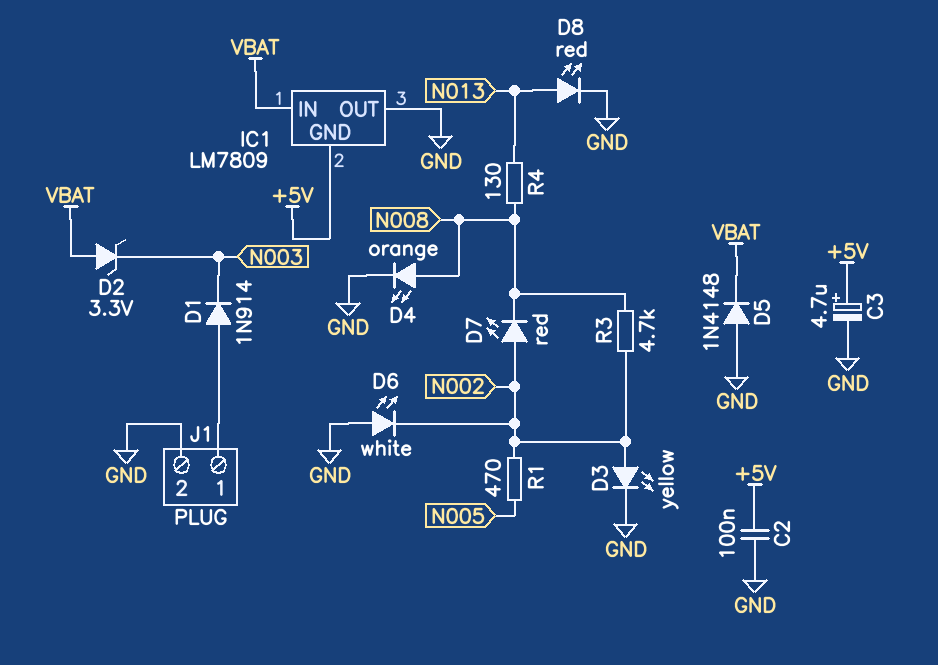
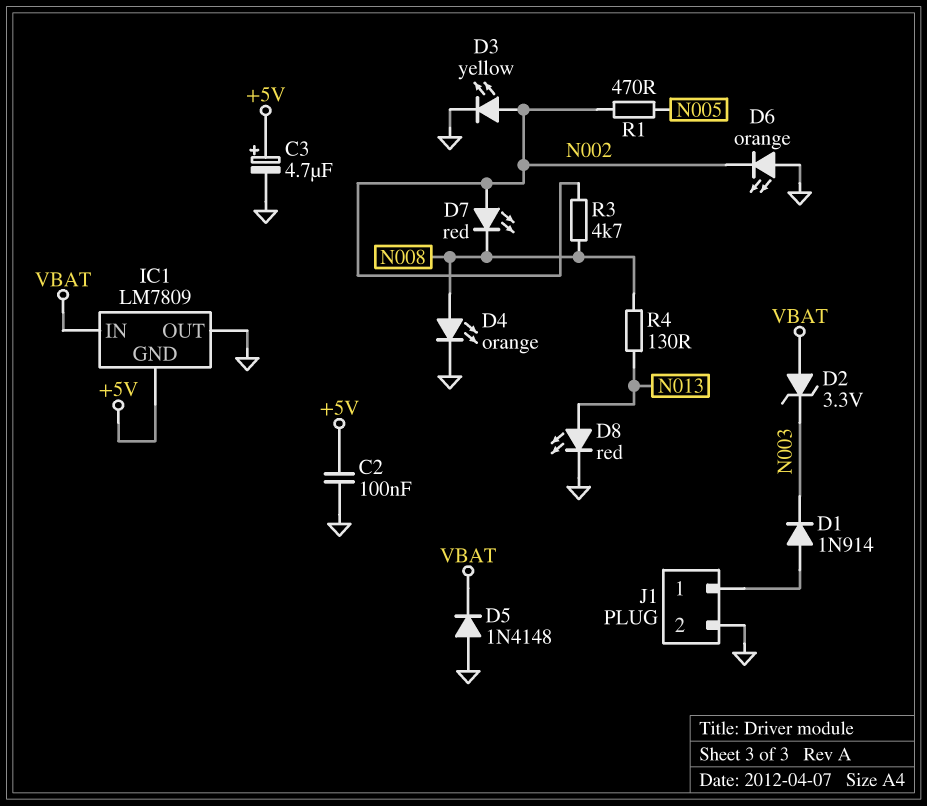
D6: LED white (A GND, K N002) -> LED orange (A GND, K N002)

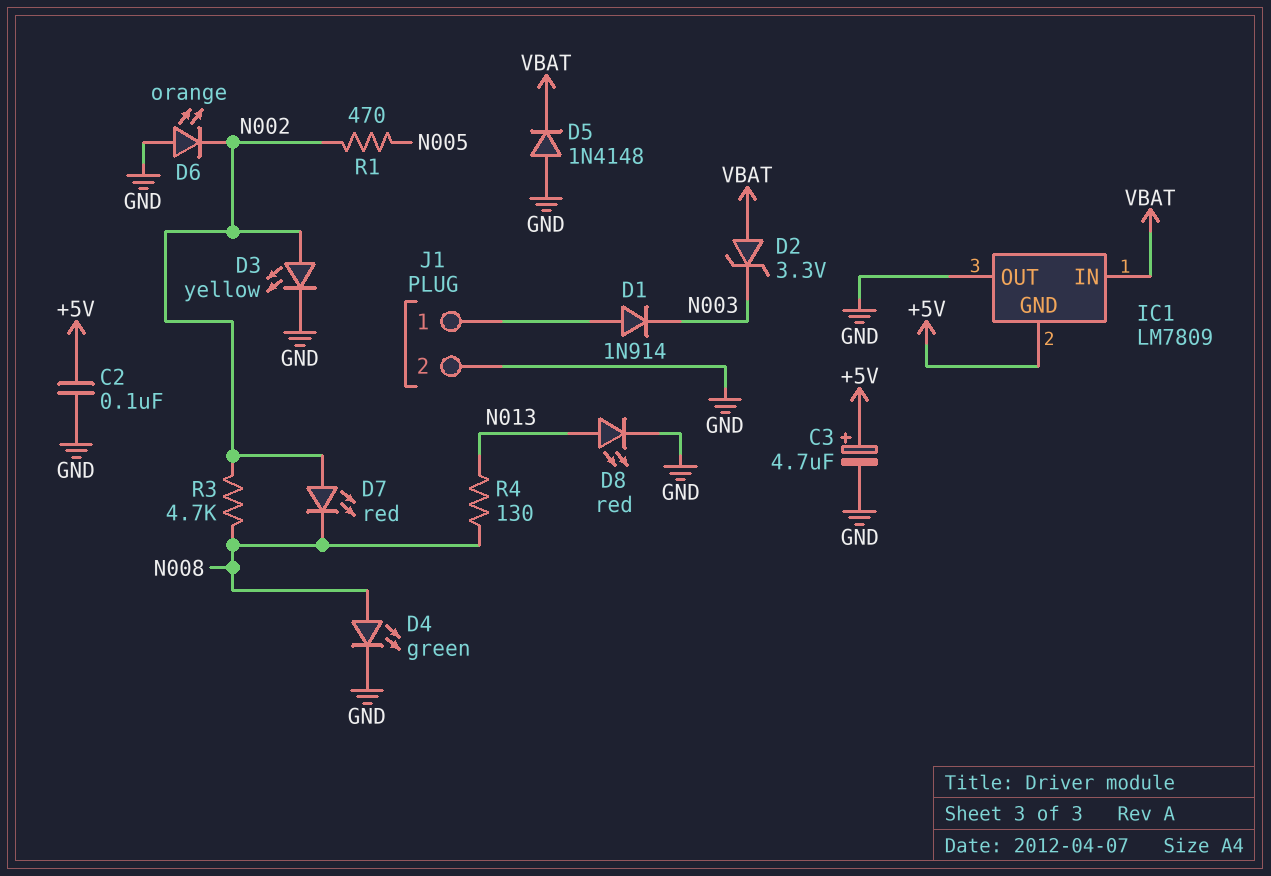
D4: LED orange (A N008, K GND) -> LED green (A N008, K GND)

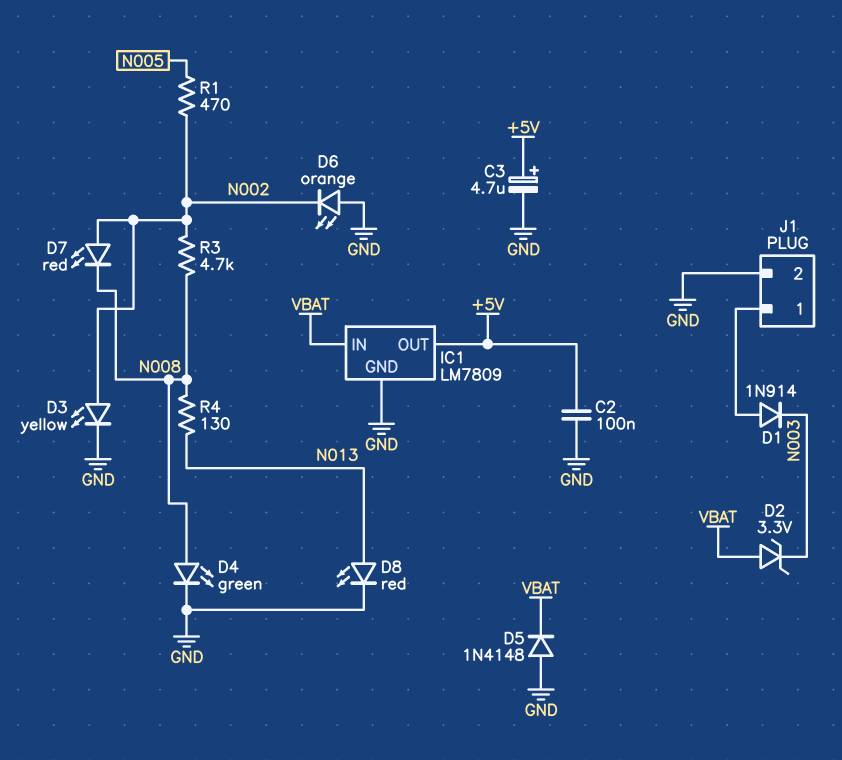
IC1 pin GND: +5V -> GND
IC1 pin OUT: GND -> +5V

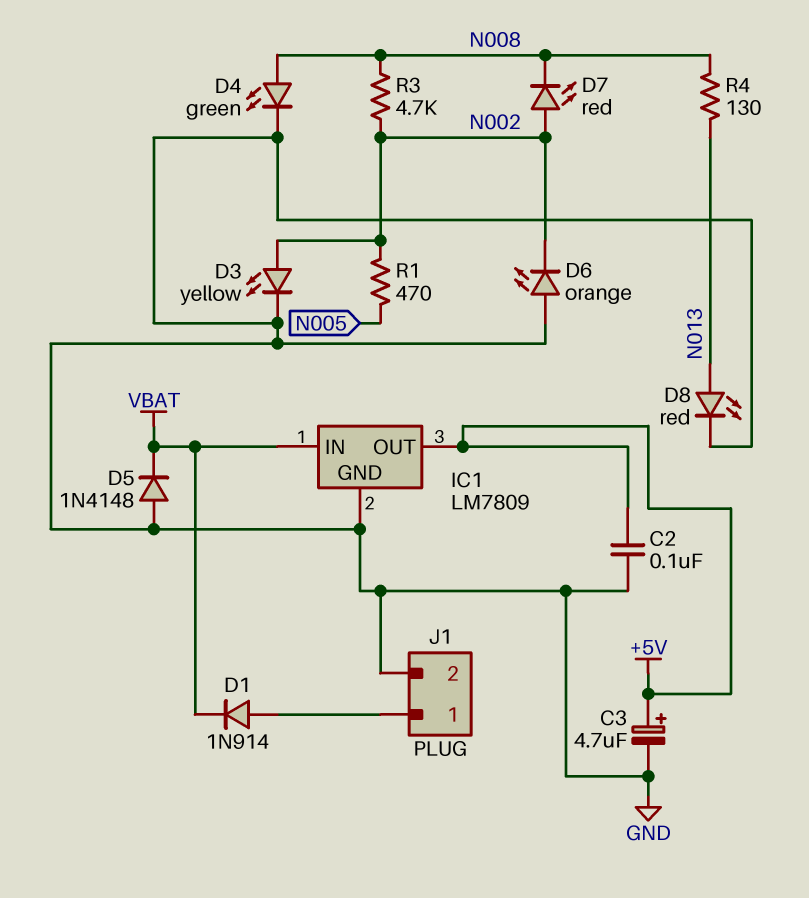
D1: diode 1N914 (A J1/1, K N003) -> diode 1N914 (A J1/1, K VBAT)
D2: zener 3.3V (A VBAT, K N003) -> none

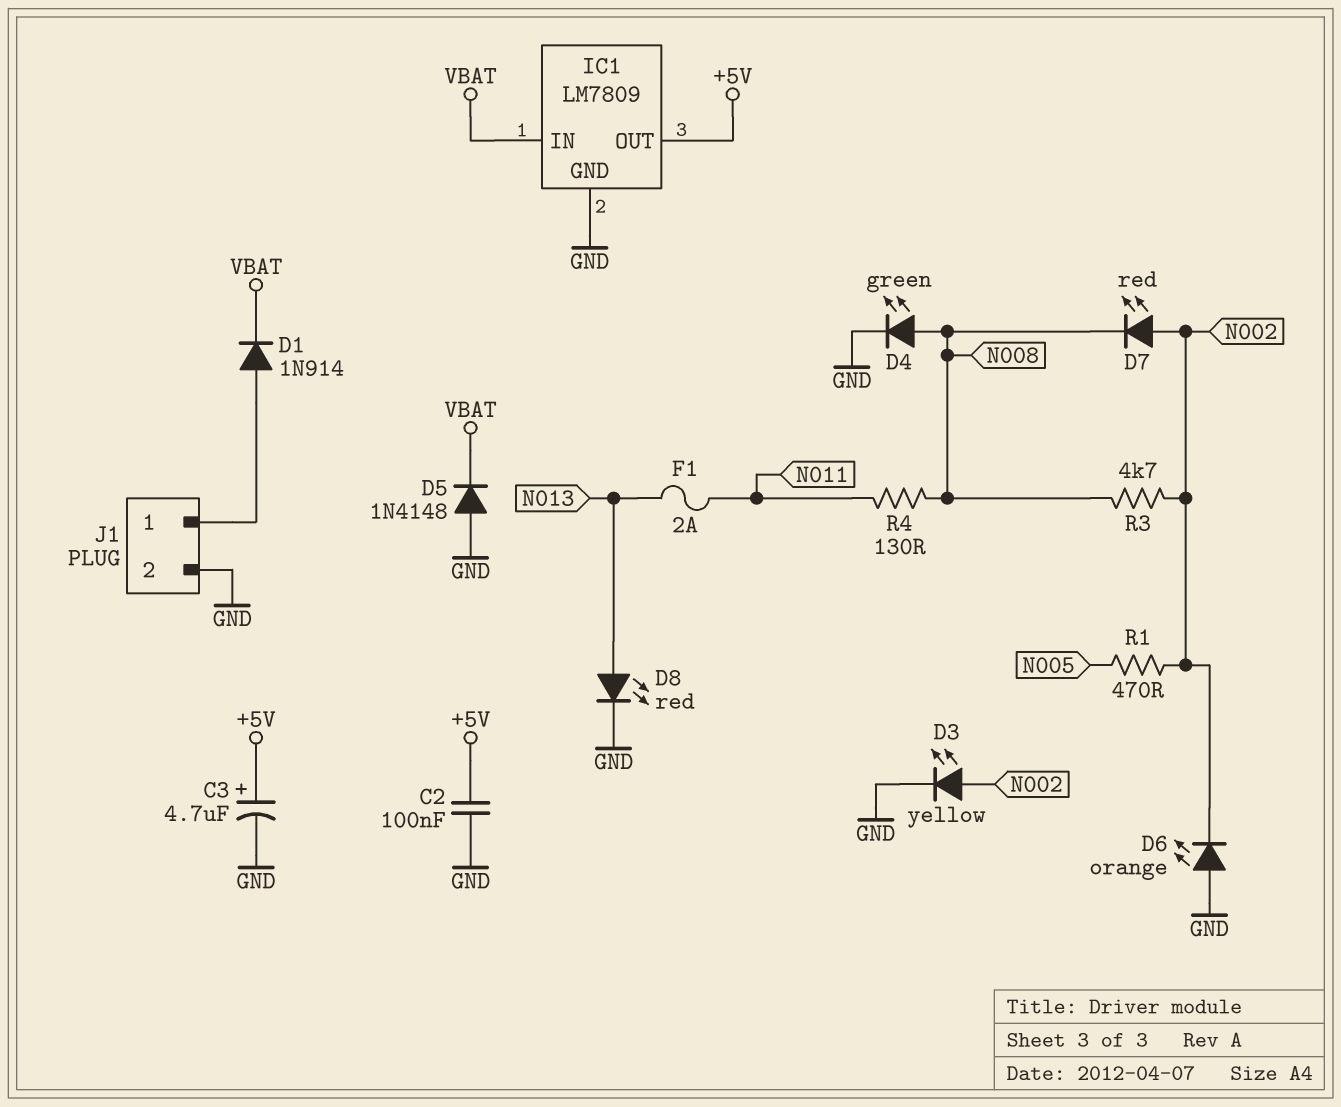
F1: none -> 2A (N011, N013)
R4: 130 (N008, N013) -> 130 (N008, N011)

